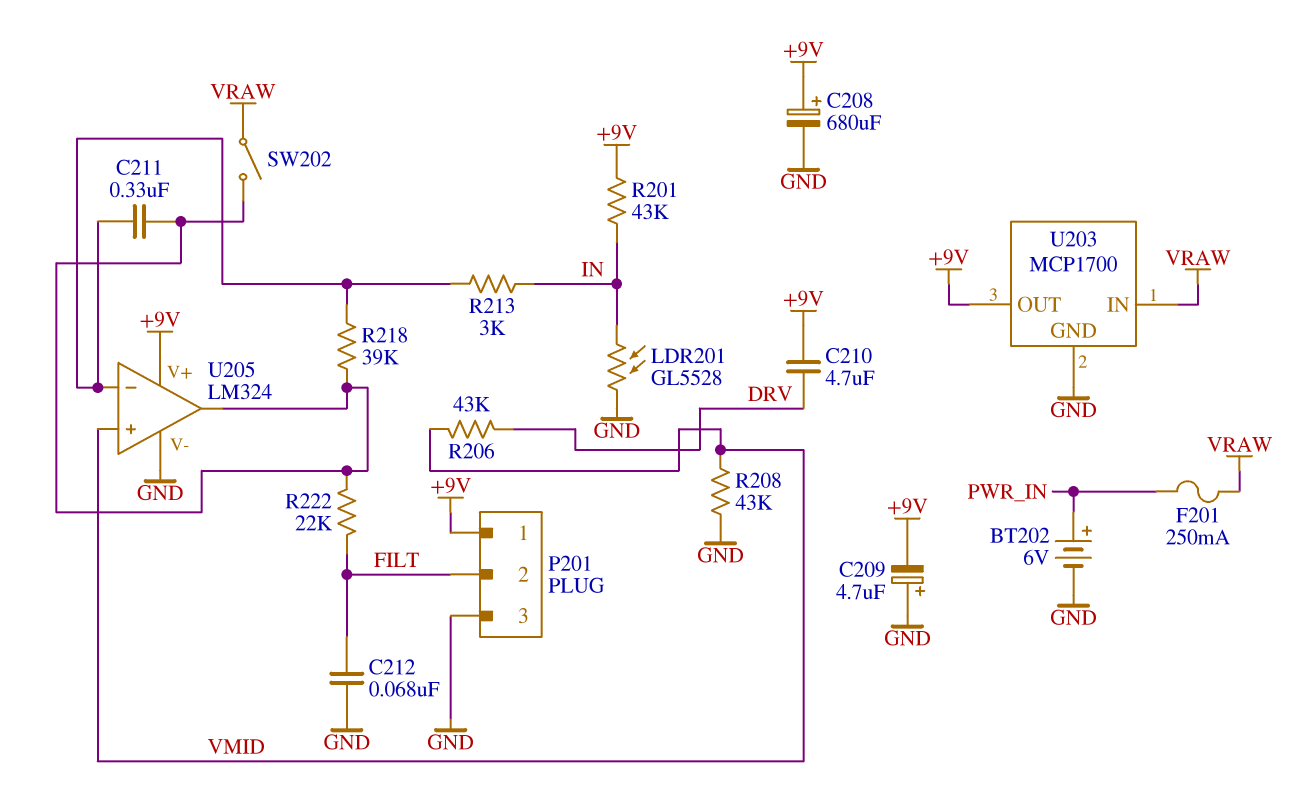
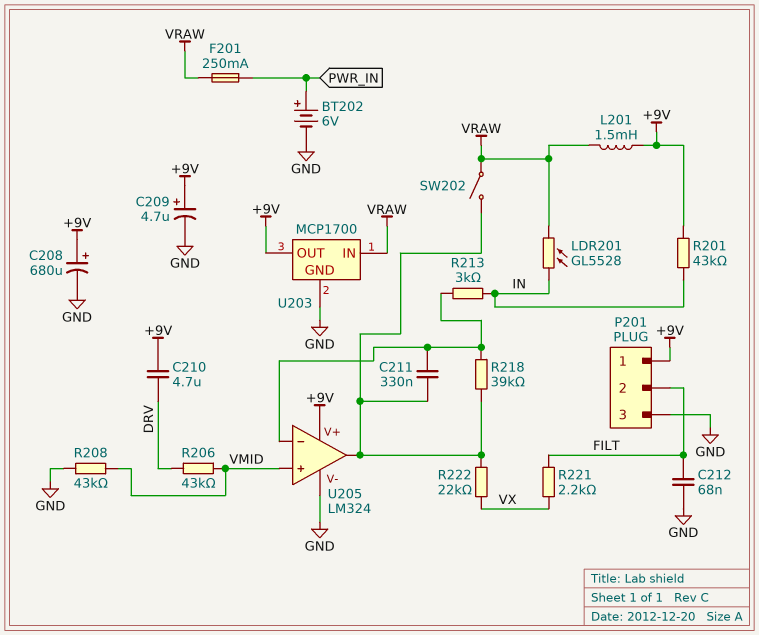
C209: 4.7uF (plus GND, minus +9V) -> 4.7uF (plus +9V, minus GND)
L201: none -> 1.5mH (+9V, VRAW)
LDR201: GL5528 (GND, IN) -> GL5528 (IN, VRAW)
R221: none -> 2.2k (FILT, VX)
R222: 22k (FILT, U205/out) -> 22k (U205/out, VX)

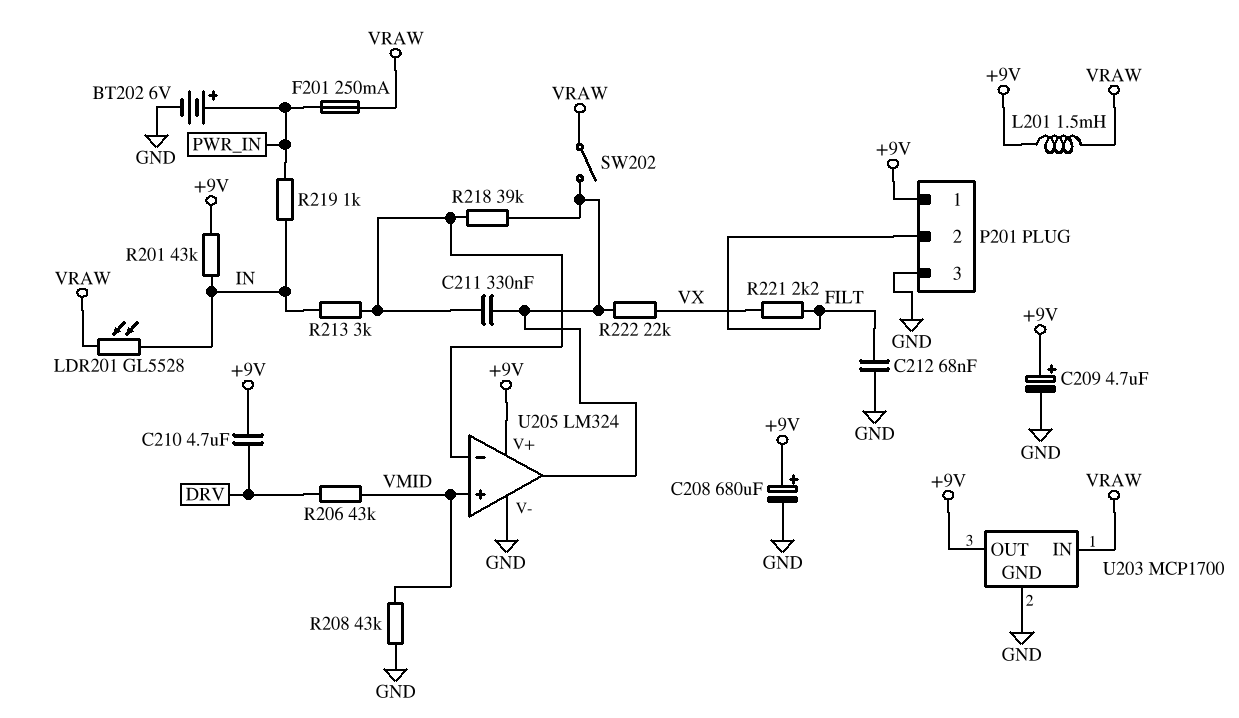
R219: none -> 1k (IN, PWR_IN)

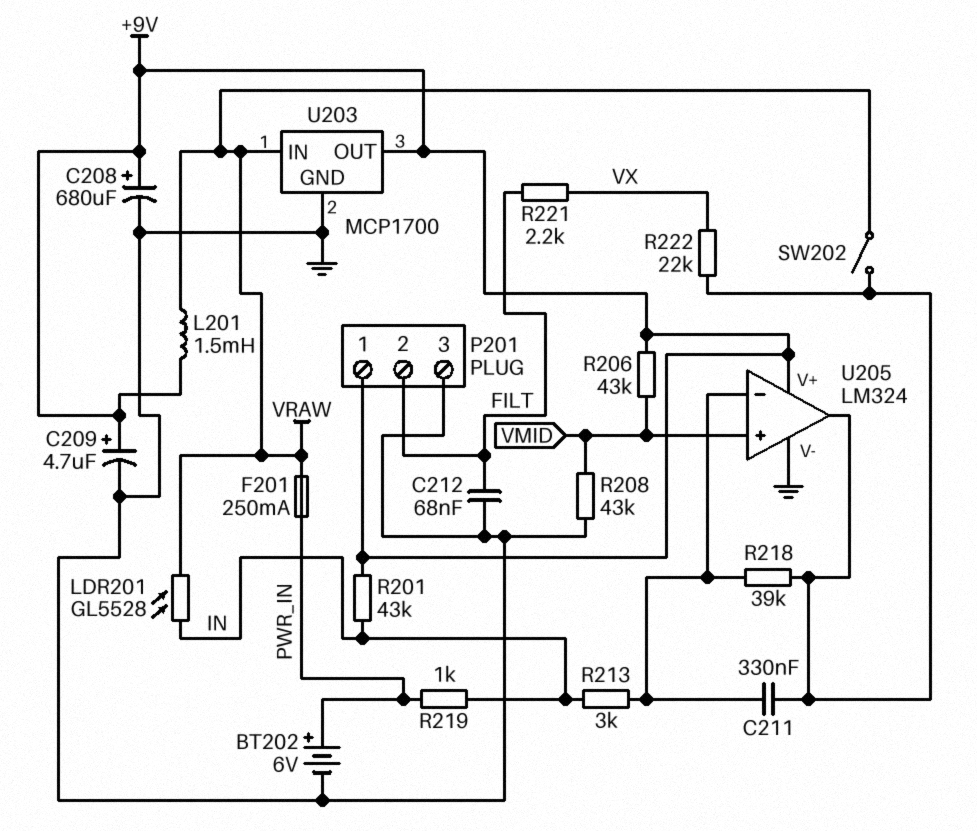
C210: 4.7uF (+9V, DRV) -> none
R206: 43k (DRV, VMID) -> 43k (+9V, VMID)

